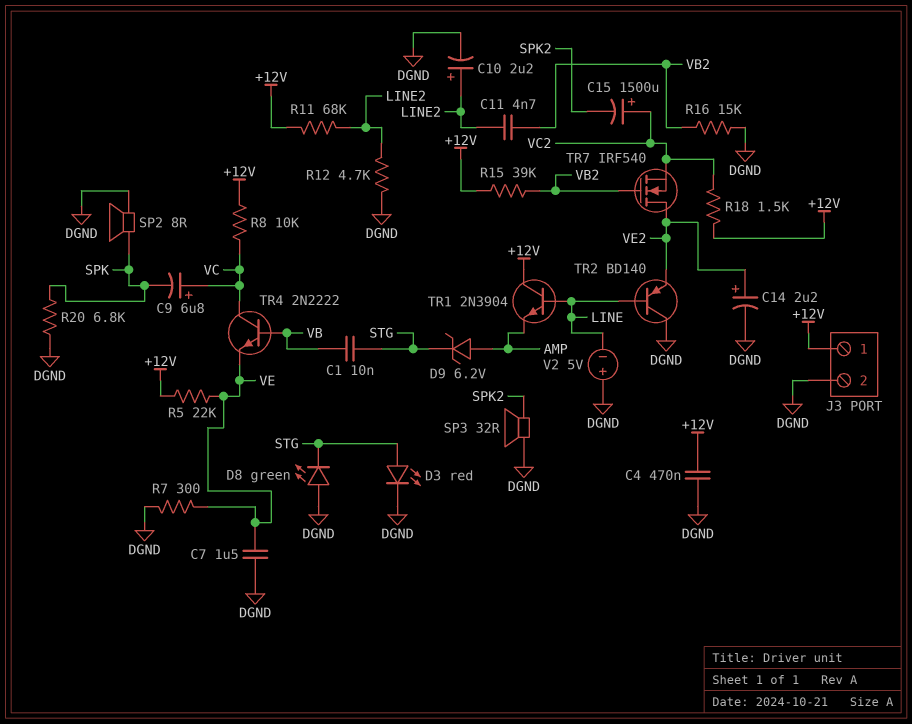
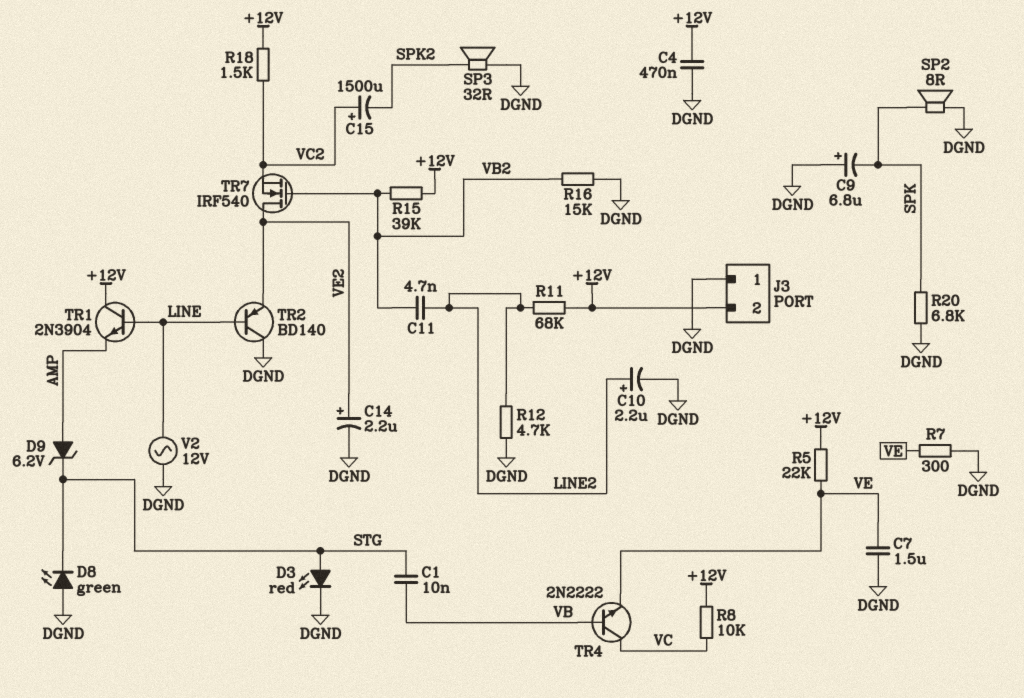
C9: 6.8uF (plus VC, minus SPK) -> 6.8uF (plus DGND, minus SPK)
J3 pin 1: +12V -> DGND
J3 pin 2: DGND -> +12V
V2: 5V (plus DGND, minus LINE) -> AC 12V (DGND, LINE)

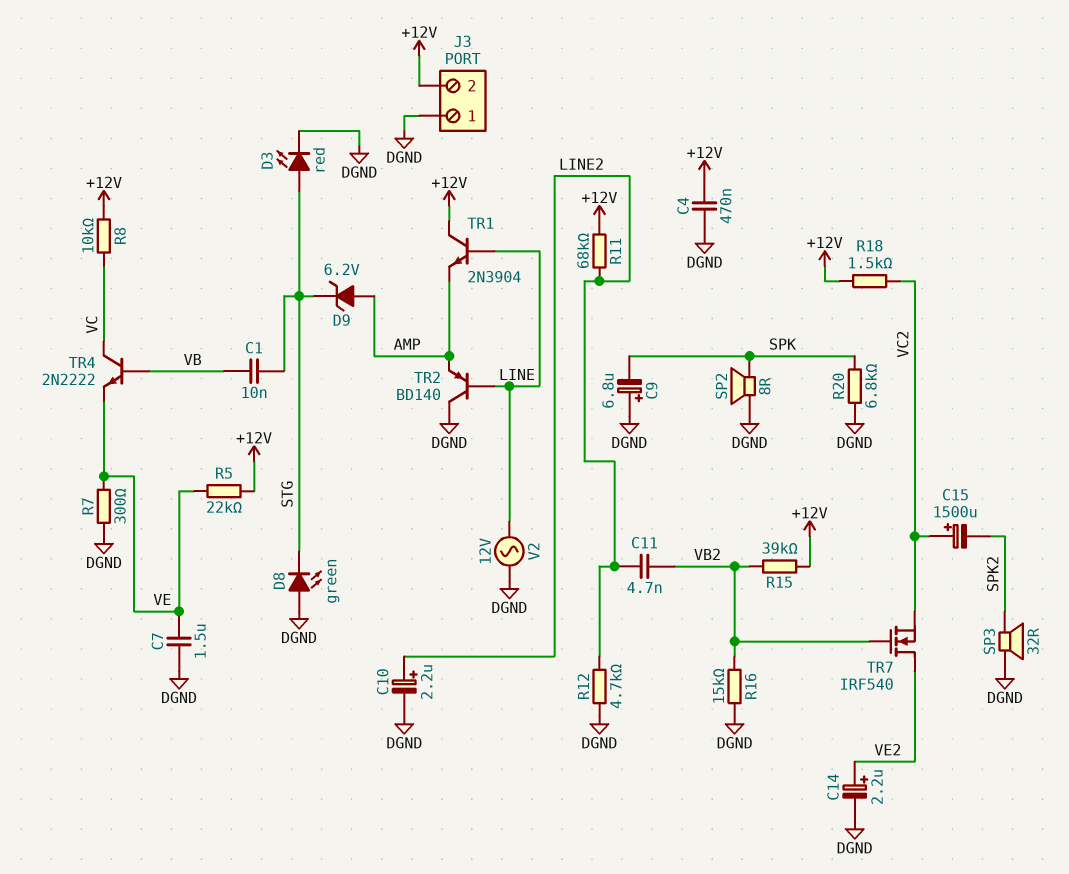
TR2: PNP BD140 (B LINE, C DGND, E VE2) -> PNP BD140 (B LINE, C DGND, E AMP)

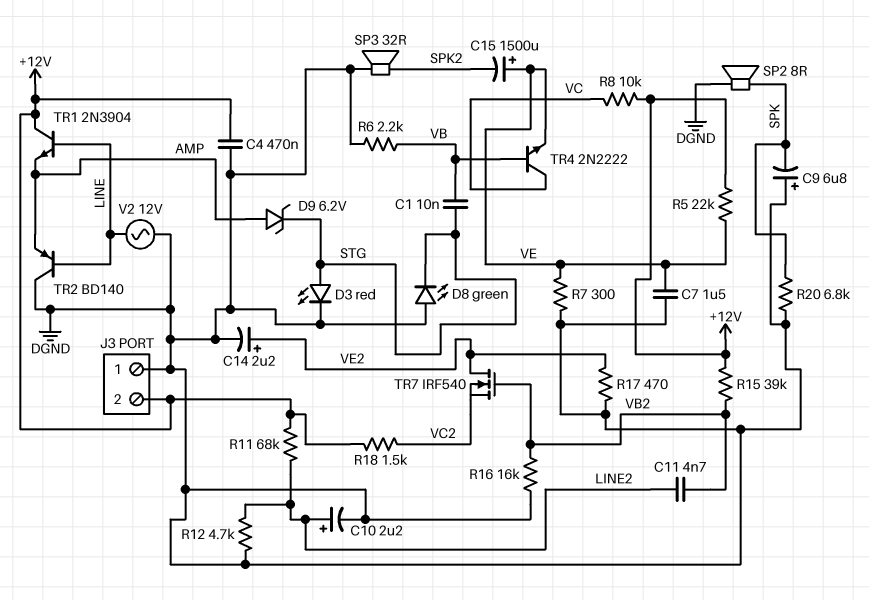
C15: 1500uF (plus VC2, minus SPK2) -> 1500uF (plus VE, minus SPK2)
R6: none -> 2.2k (DGND, VB)
R16: 15k (DGND, VB2) -> 16k (DGND, VB2)
R17: none -> 470 (DGND, VE2)

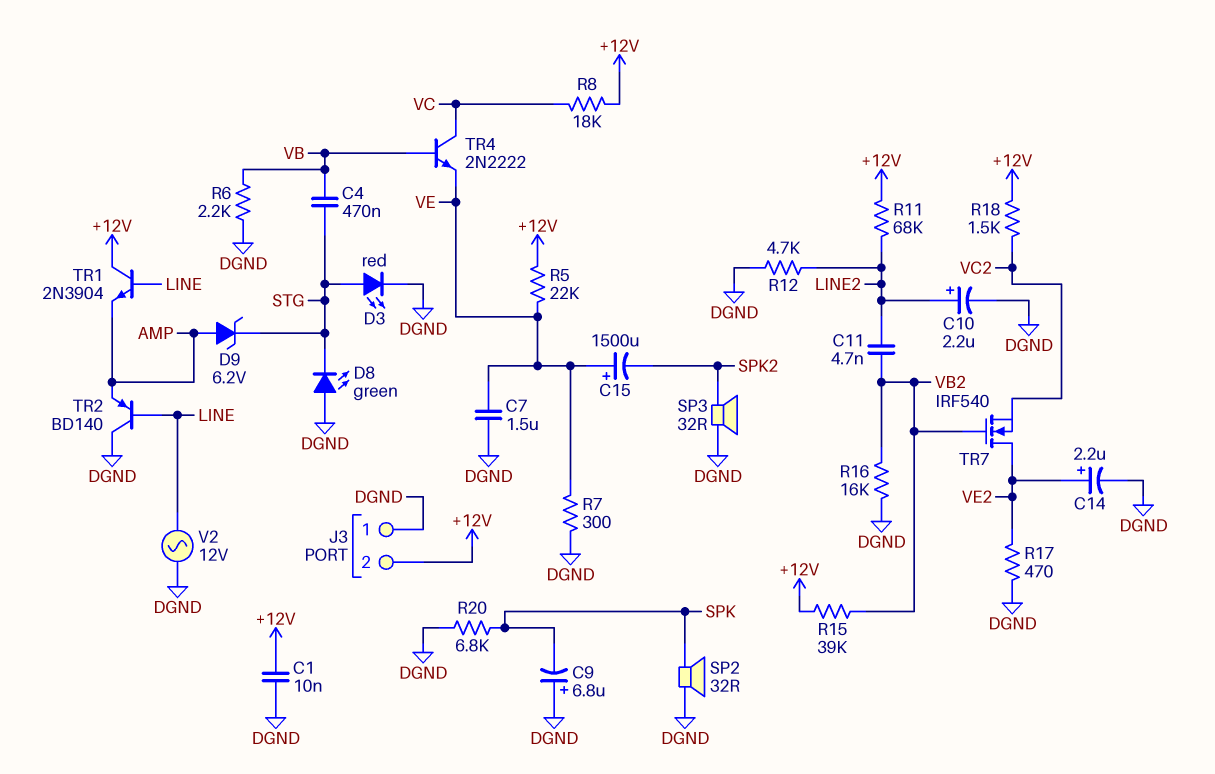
C1: 10nF (STG, VB) -> 10nF (+12V, DGND)
C4: 470nF (+12V, DGND) -> 470nF (STG, VB)
R8: 10k (+12V, VC) -> 18k (+12V, VC)
SP2: speaker 8R (DGND, SPK) -> speaker 32R (DGND, SPK)

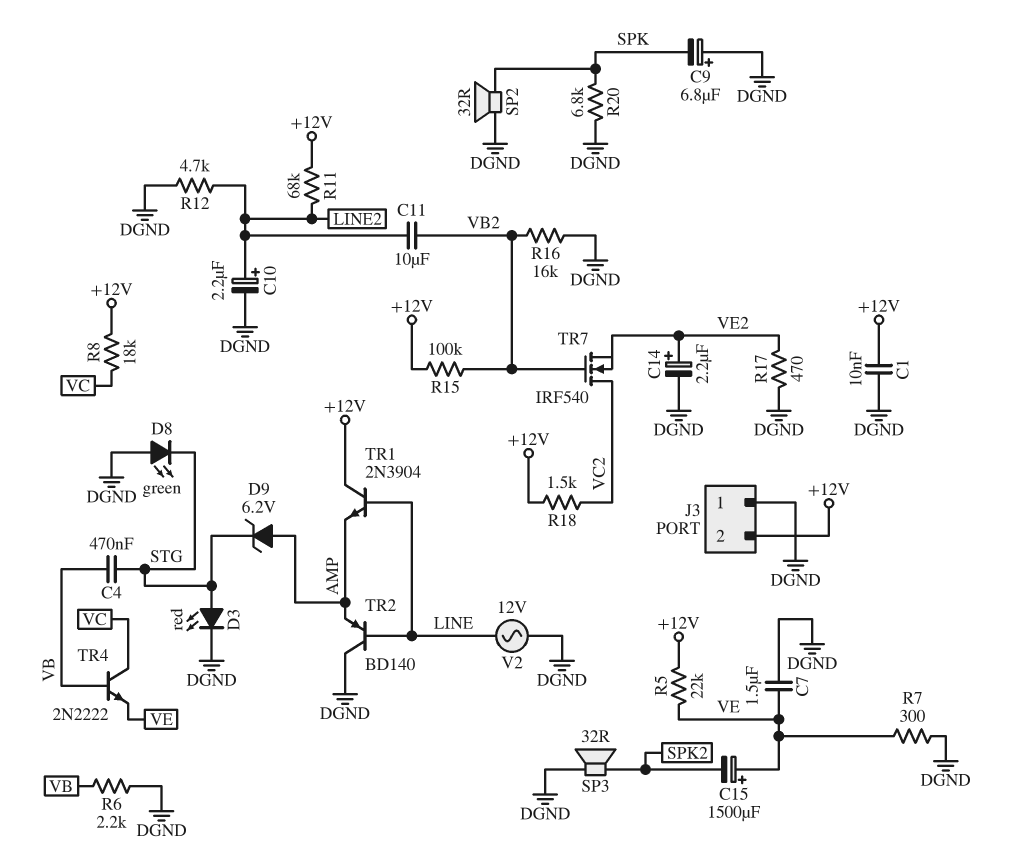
C11: 4.7nF (LINE2, VB2) -> 10uF (LINE2, VB2)
R15: 39k (+12V, VB2) -> 100k (+12V, VB2)
TR7: NMOS IRF540 (G VB2, D VE2, S VC2) -> NMOS IRF540 (G VB2, D VC2, S VE2)

